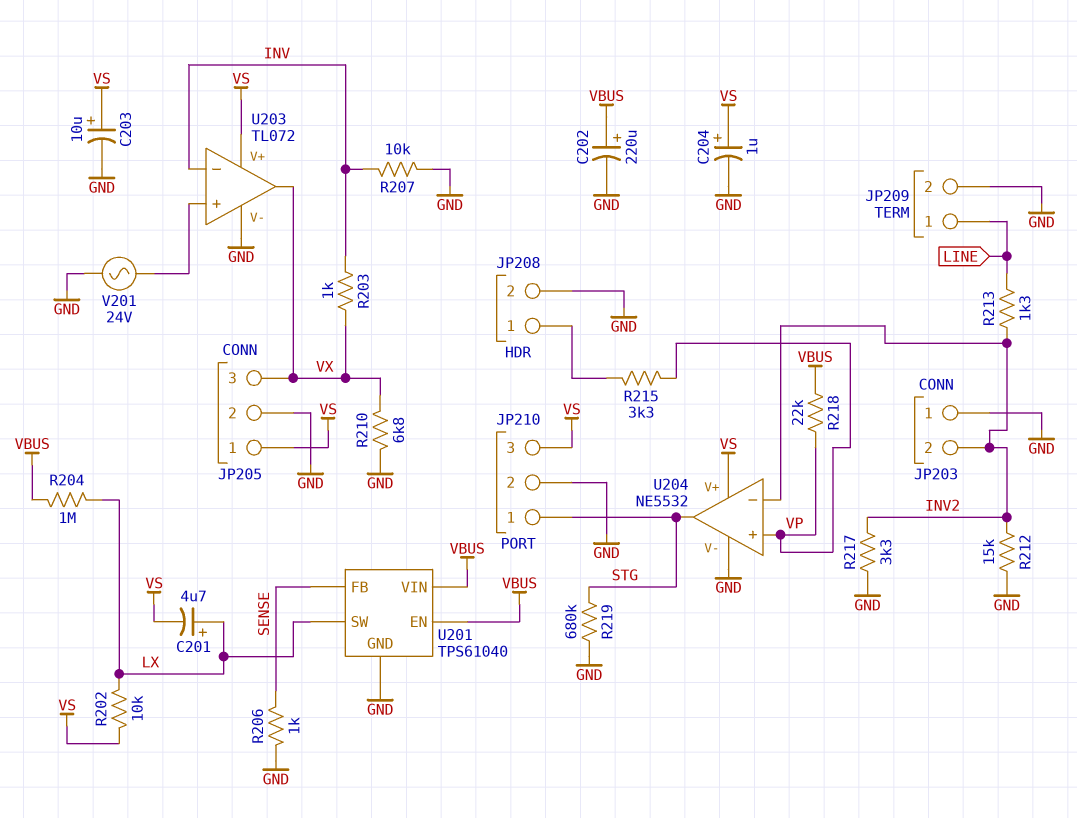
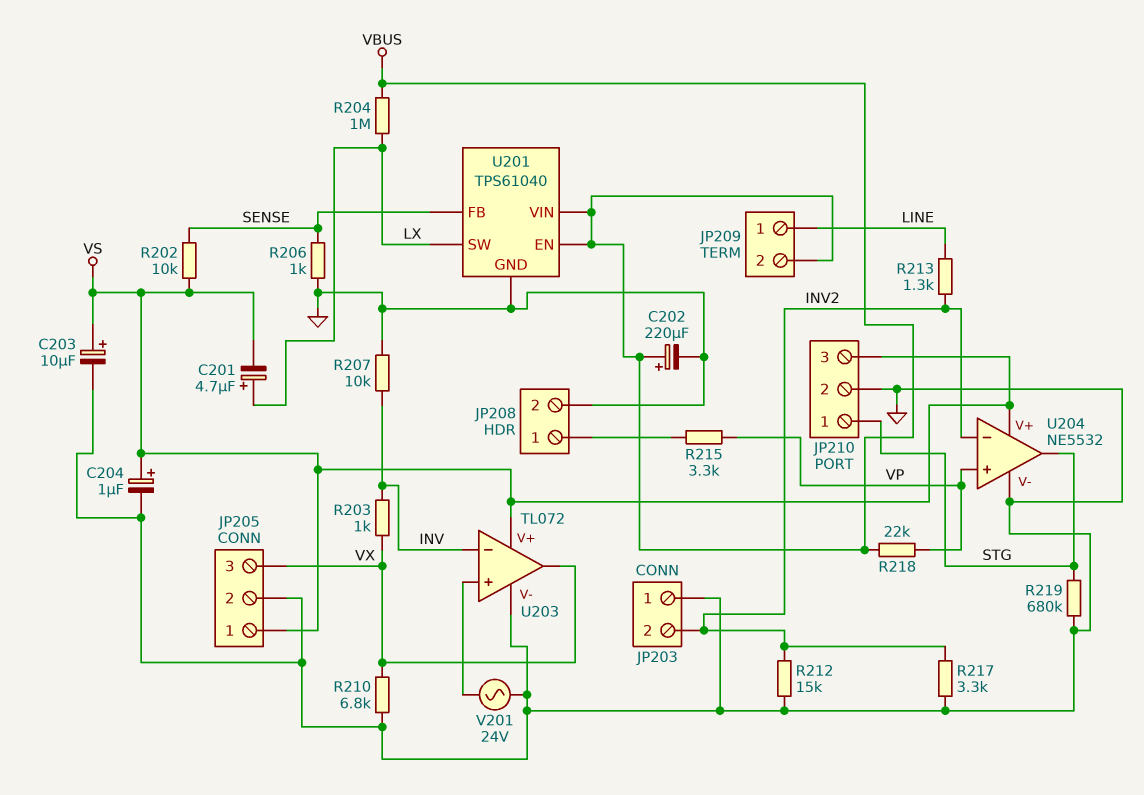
JP209 pin 2: GND -> VBUS
R202: 10k (LX, VS) -> 10k (SENSE, VS)

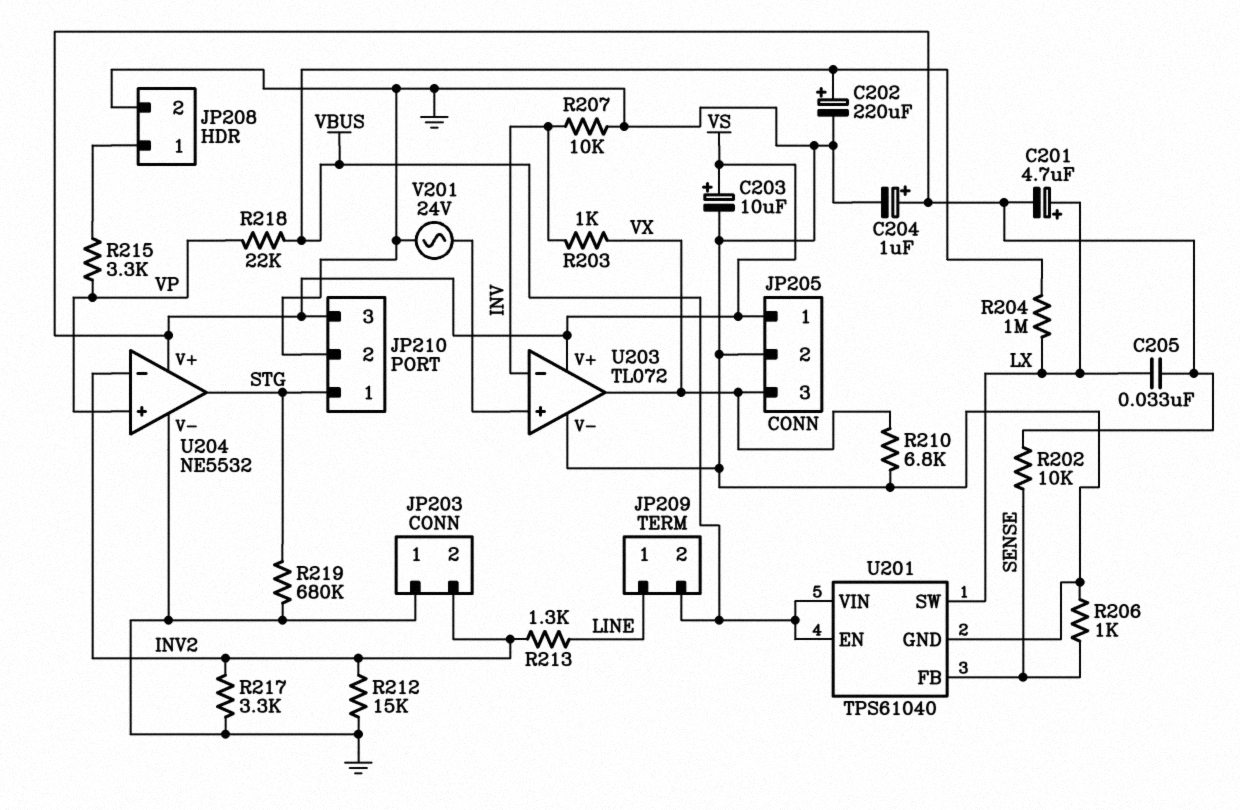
C205: none -> 33nF (LX, VS)

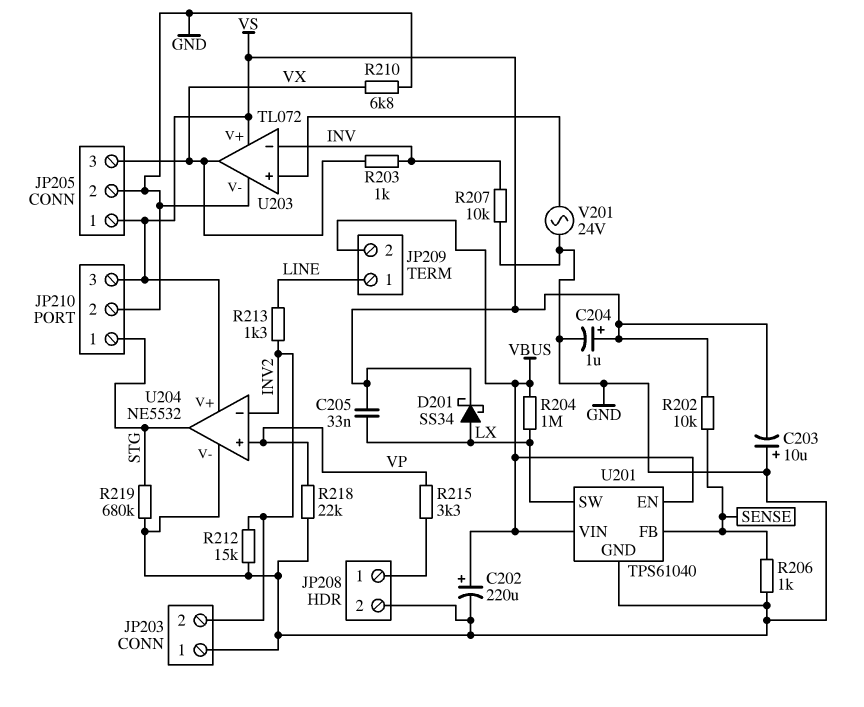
C201: 4.7uF (plus LX, minus VS) -> none
C203: 10uF (plus VS, minus GND) -> 10uF (plus GND, minus VS)
D201: none -> schottky SS34 (A LX, K VS)
R217: 3.3k (GND, INV2) -> none
R218: 22k (VBUS, VP) -> 22k (GND, VP)

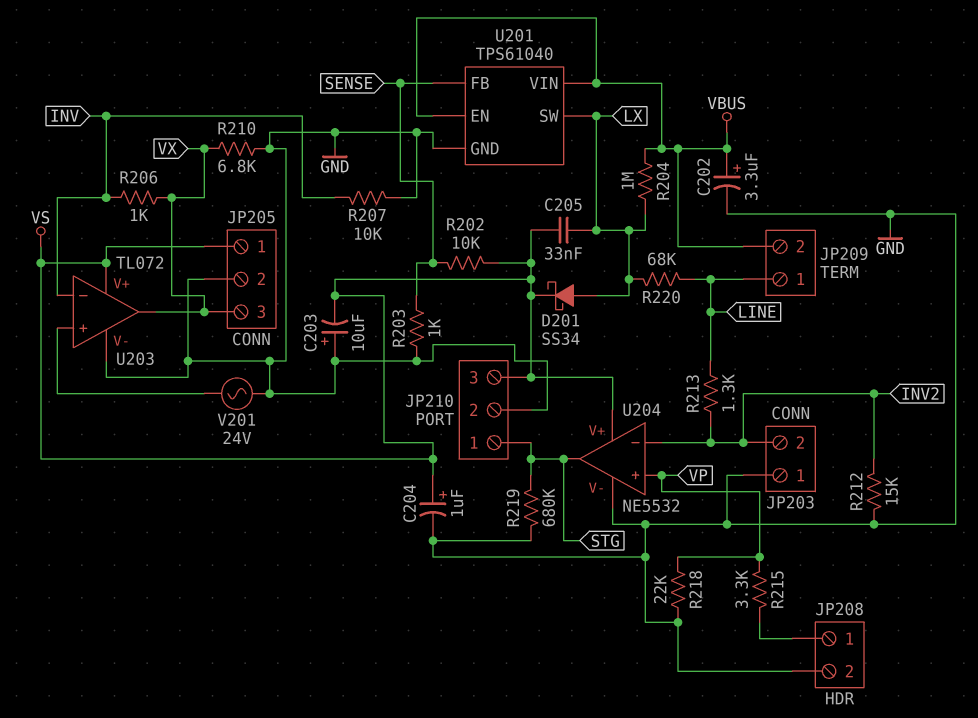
C202: 220uF (plus VBUS, minus GND) -> 3.3uF (plus VBUS, minus GND)
R203: 1k (INV, VX) -> 1k (GND, SENSE)
R206: 1k (GND, SENSE) -> 1k (INV, VX)
R220: none -> 68k (LINE, LX)

